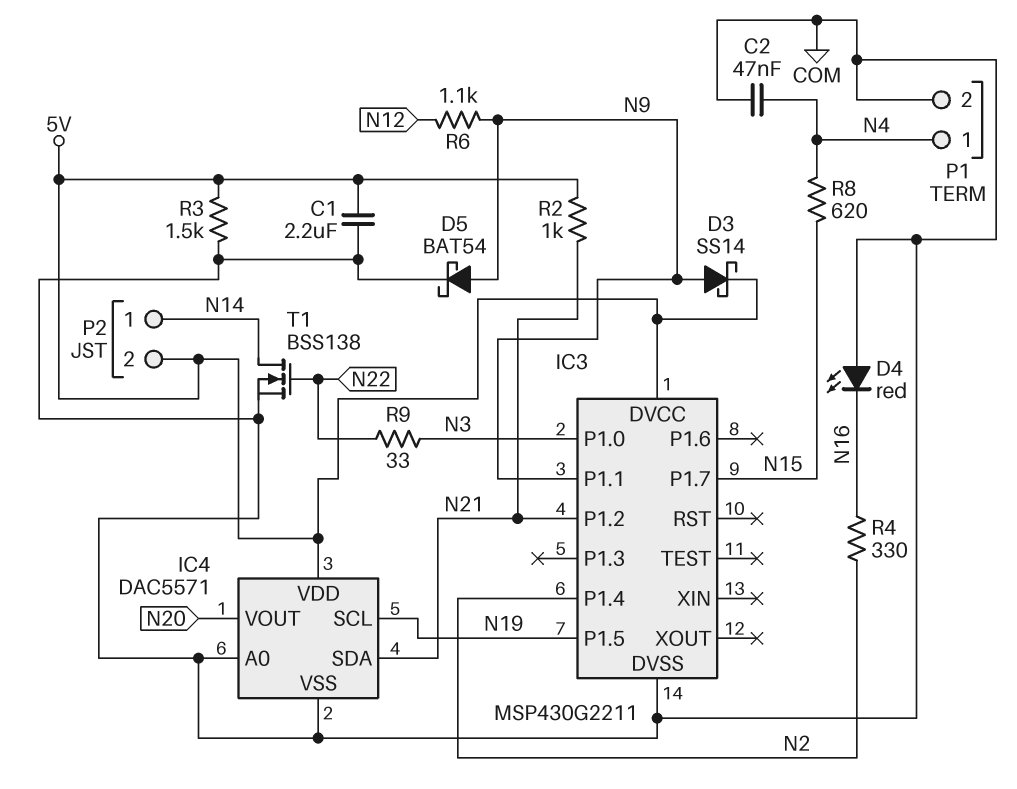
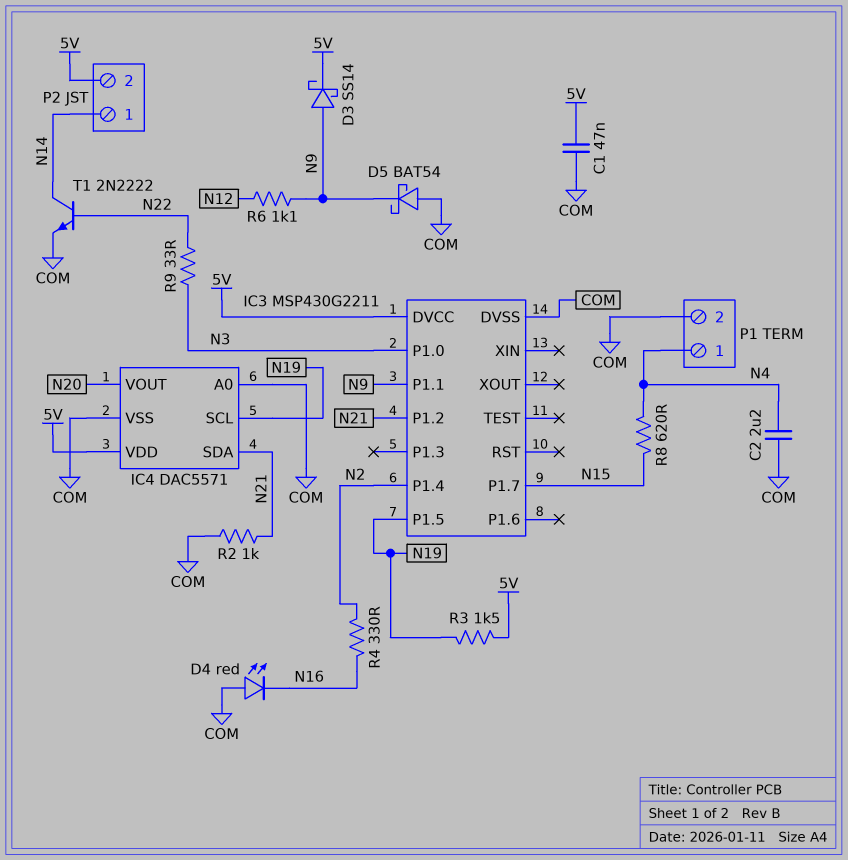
C1: 2.2uF (5V, COM) -> 47nF (5V, COM)
C2: 47nF (COM, N4) -> 2.2uF (COM, N4)
D5: schottky BAT54 (A N9, K COM) -> schottky BAT54 (A COM, K N9)
R2: 1k (5V, N21) -> 1k (COM, N21)
R3: 1.5k (5V, COM) -> 1.5k (5V, N19)
T1: NMOS BSS138 (G N22, D N14, S COM) -> NPN 2N2222 (B N22, C N14, E COM)

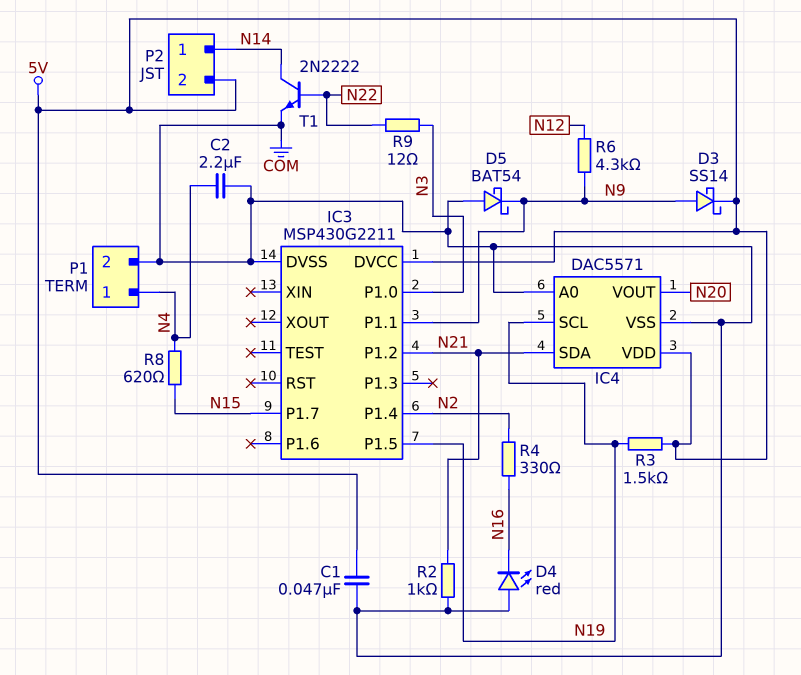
R6: 1.1k (N9, N12) -> 4.3k (N9, N12)
R9: 33 (N3, N22) -> 12 (N3, N22)

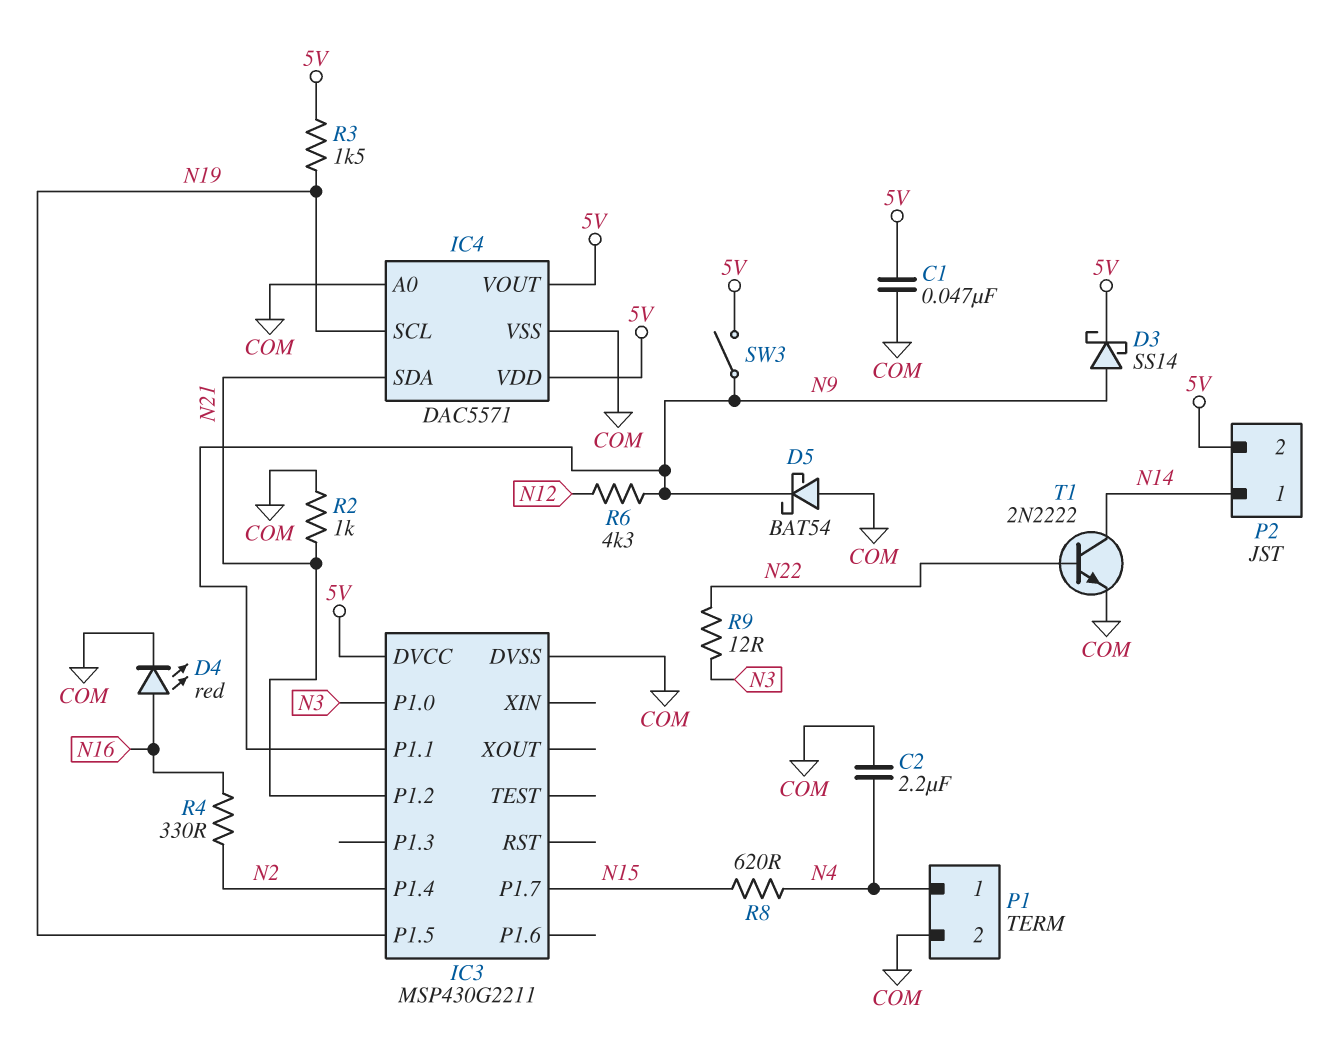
D4: LED red (A COM, K N16) -> LED red (A N16, K COM)
IC4 pin VOUT: N20 -> 5V
SW3: none -> switch (5V, N9)

